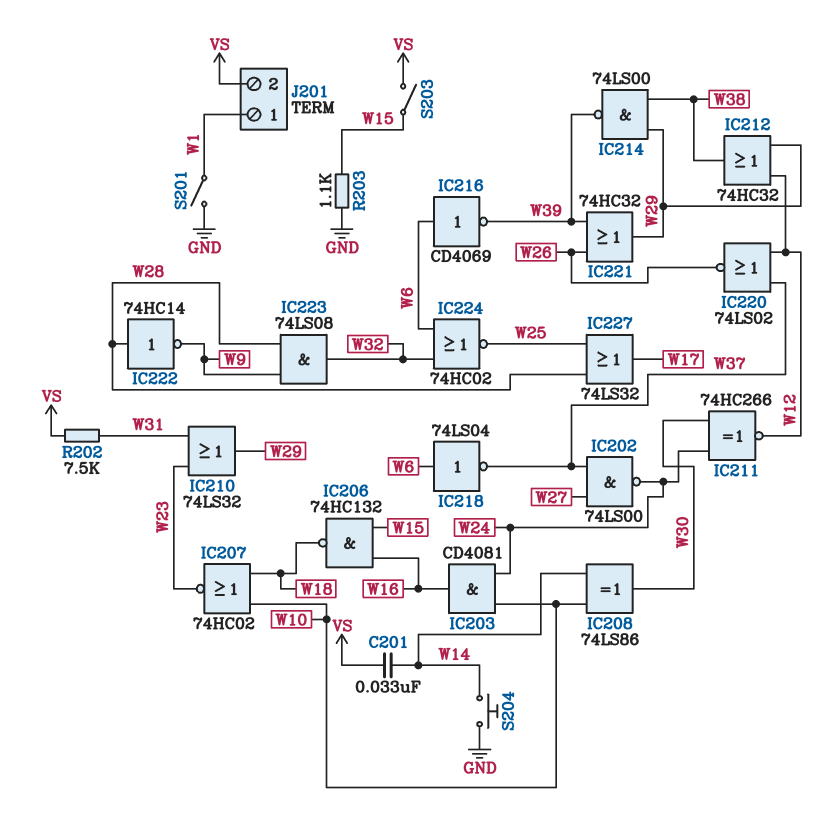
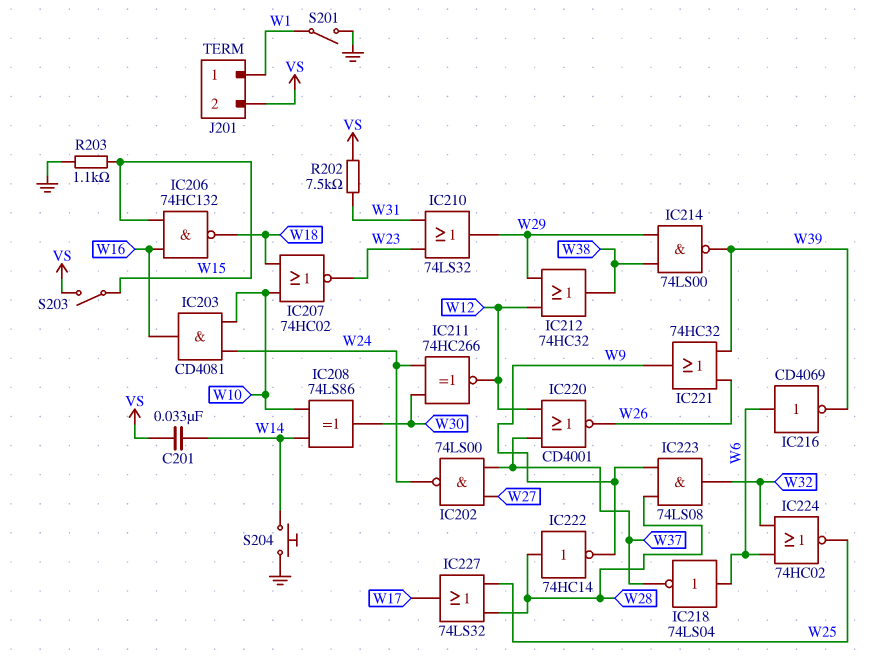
IC220: NOR 74LS02 (in W12, in W37, out W26) -> NOR CD4001 (in W12, in W37, out W26)
IC221: OR 74HC32 (in W26, in W39, out W29) -> OR 74HC32 (in W26, in W39, out W9)

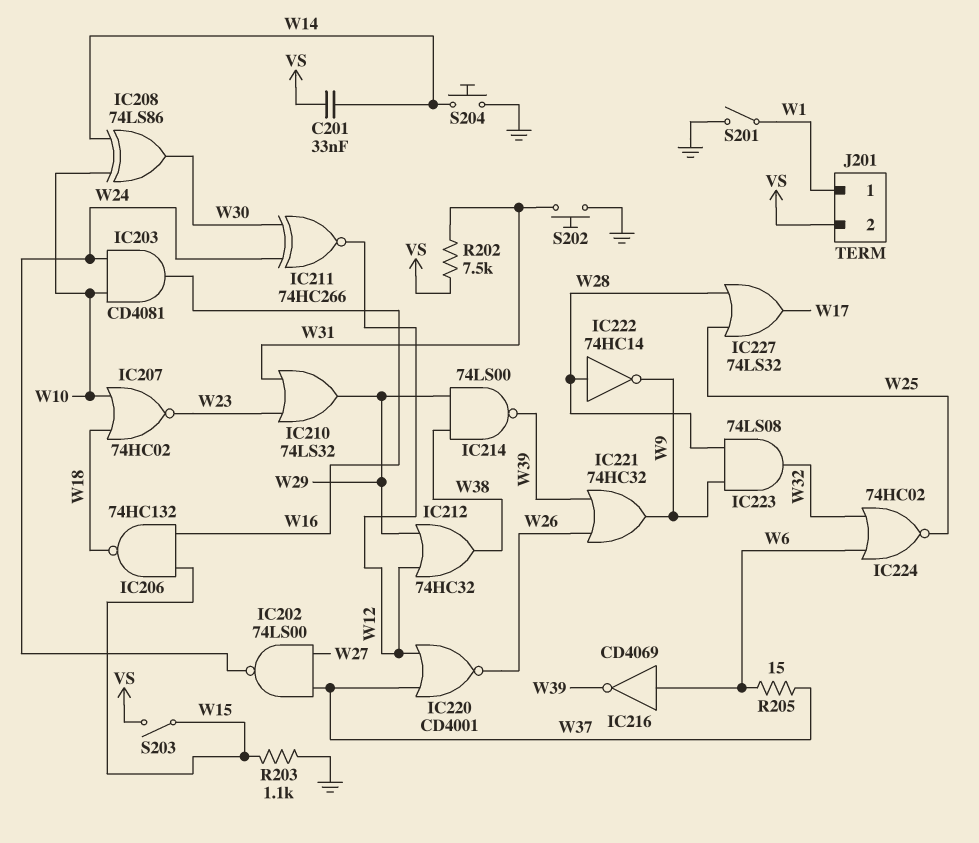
IC218: NOT 74LS04 (in W6, out W37) -> none
R205: none -> 15 (W6, W37)
S202: none -> button (GND, W31)

